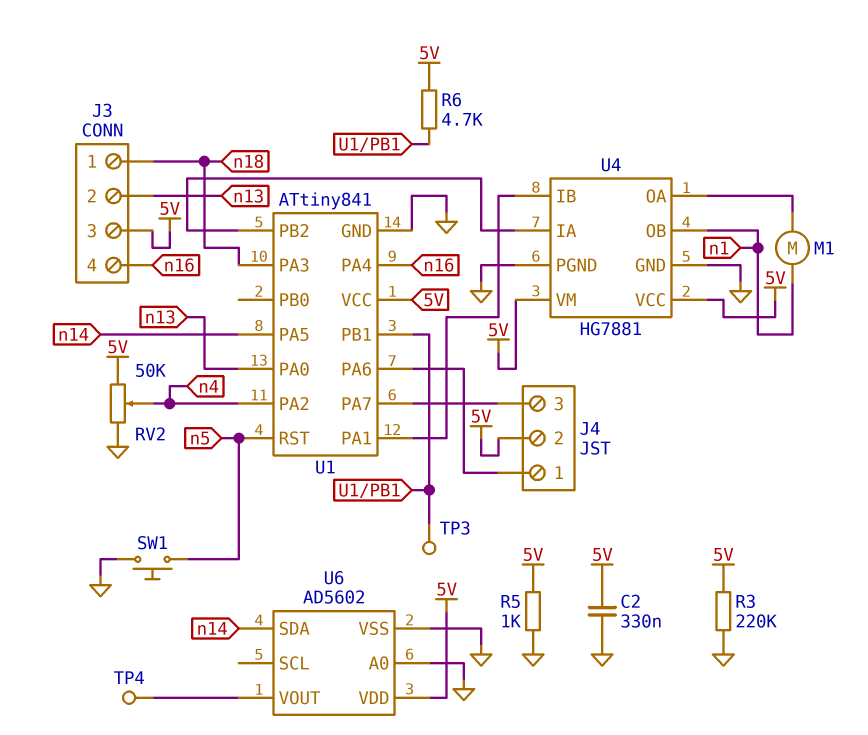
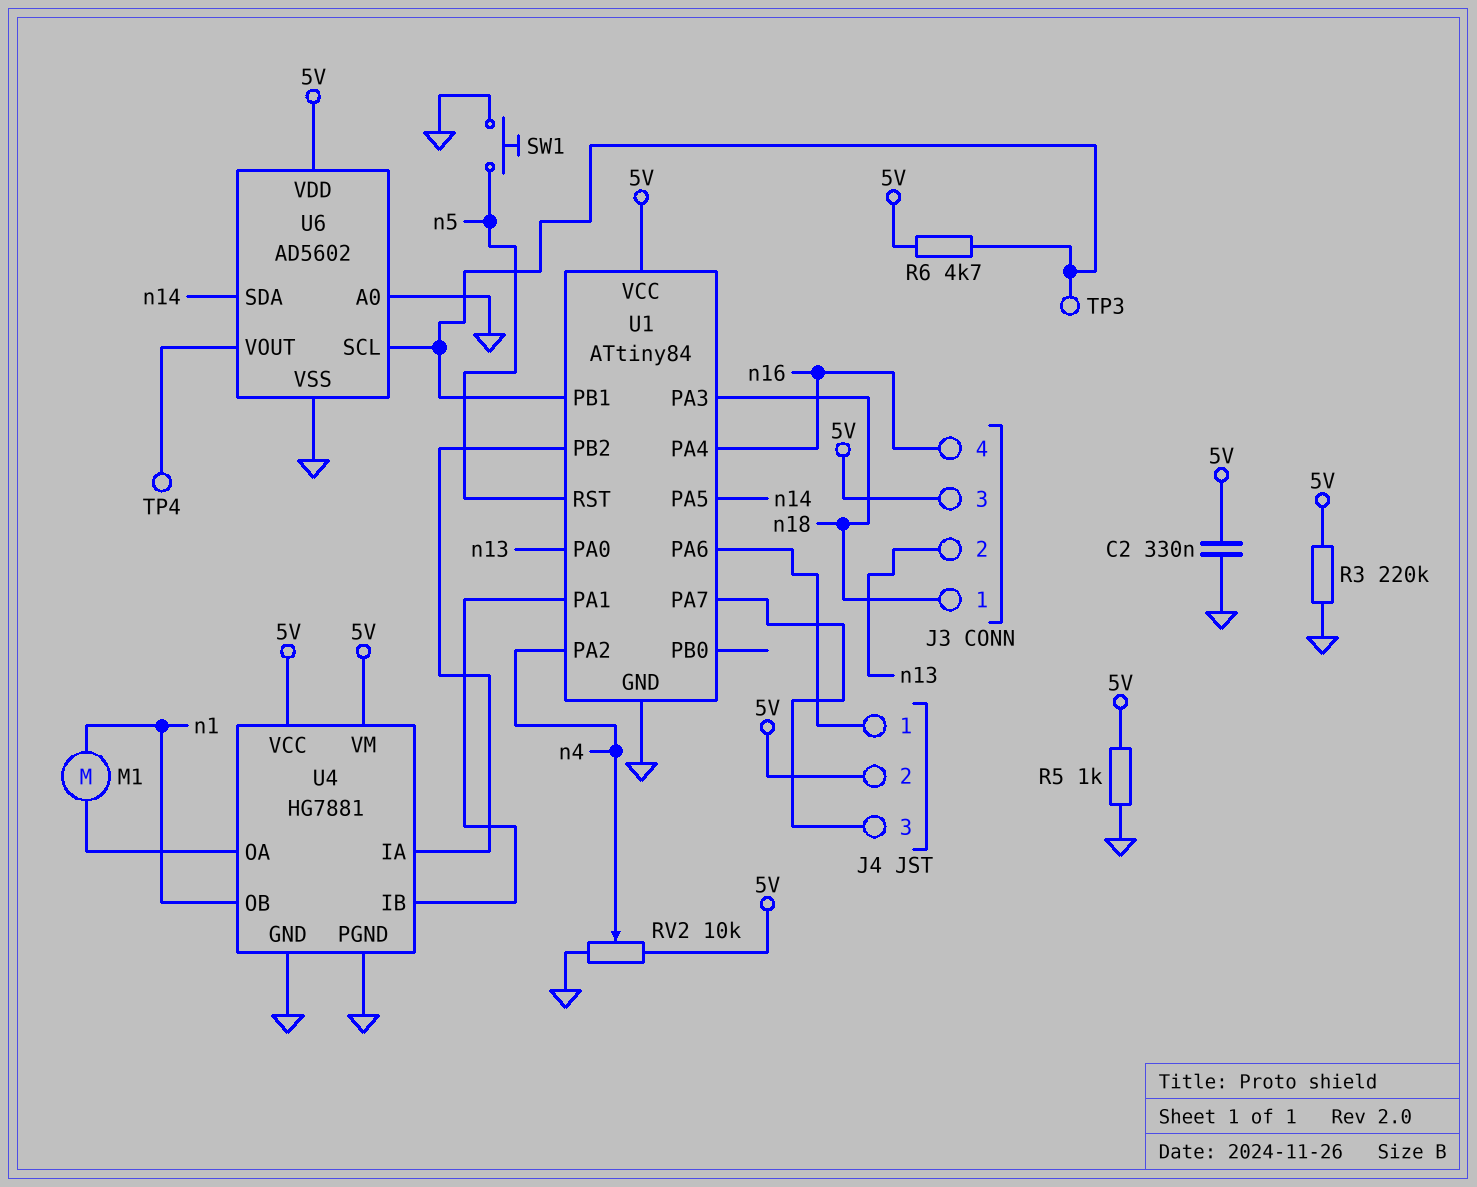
RV2: 50k (5V, GND, wiper n4) -> 10k (5V, GND, wiper n4)
U1: ATtiny841 -> ATtiny84
U6 pin SCL: none -> U1/PB1

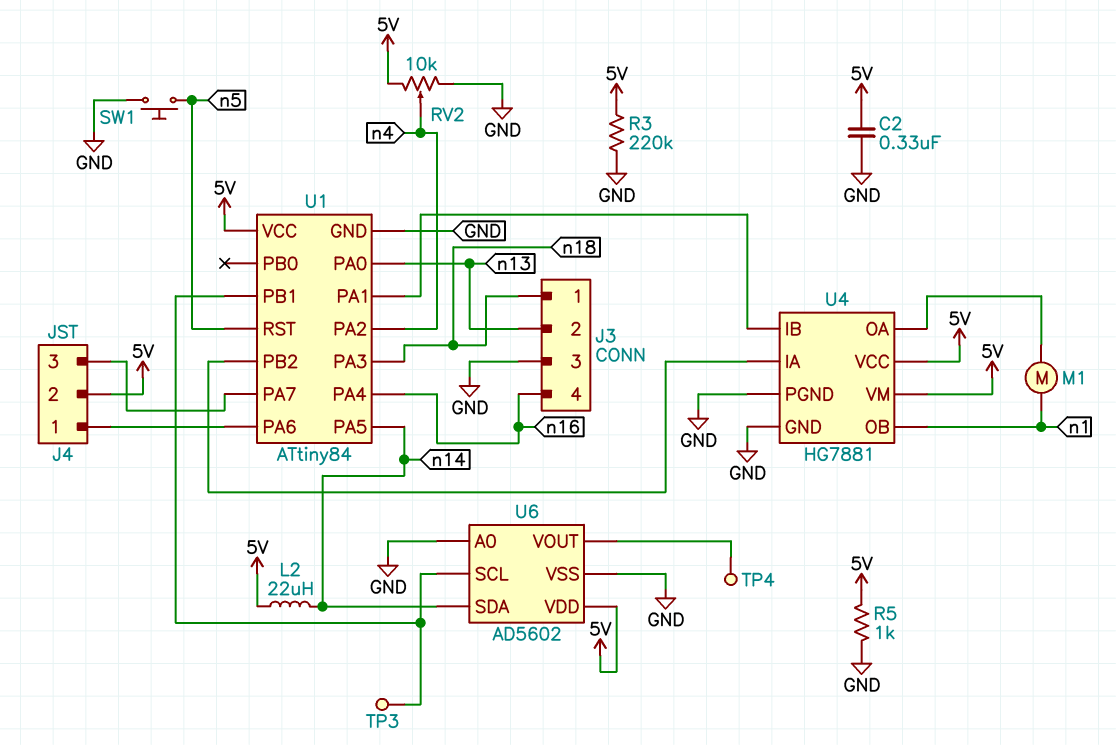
J3 pin 3: 5V -> GND
L2: none -> 22uH (5V, n14)
R6: 4.7k (5V, U1/PB1) -> none

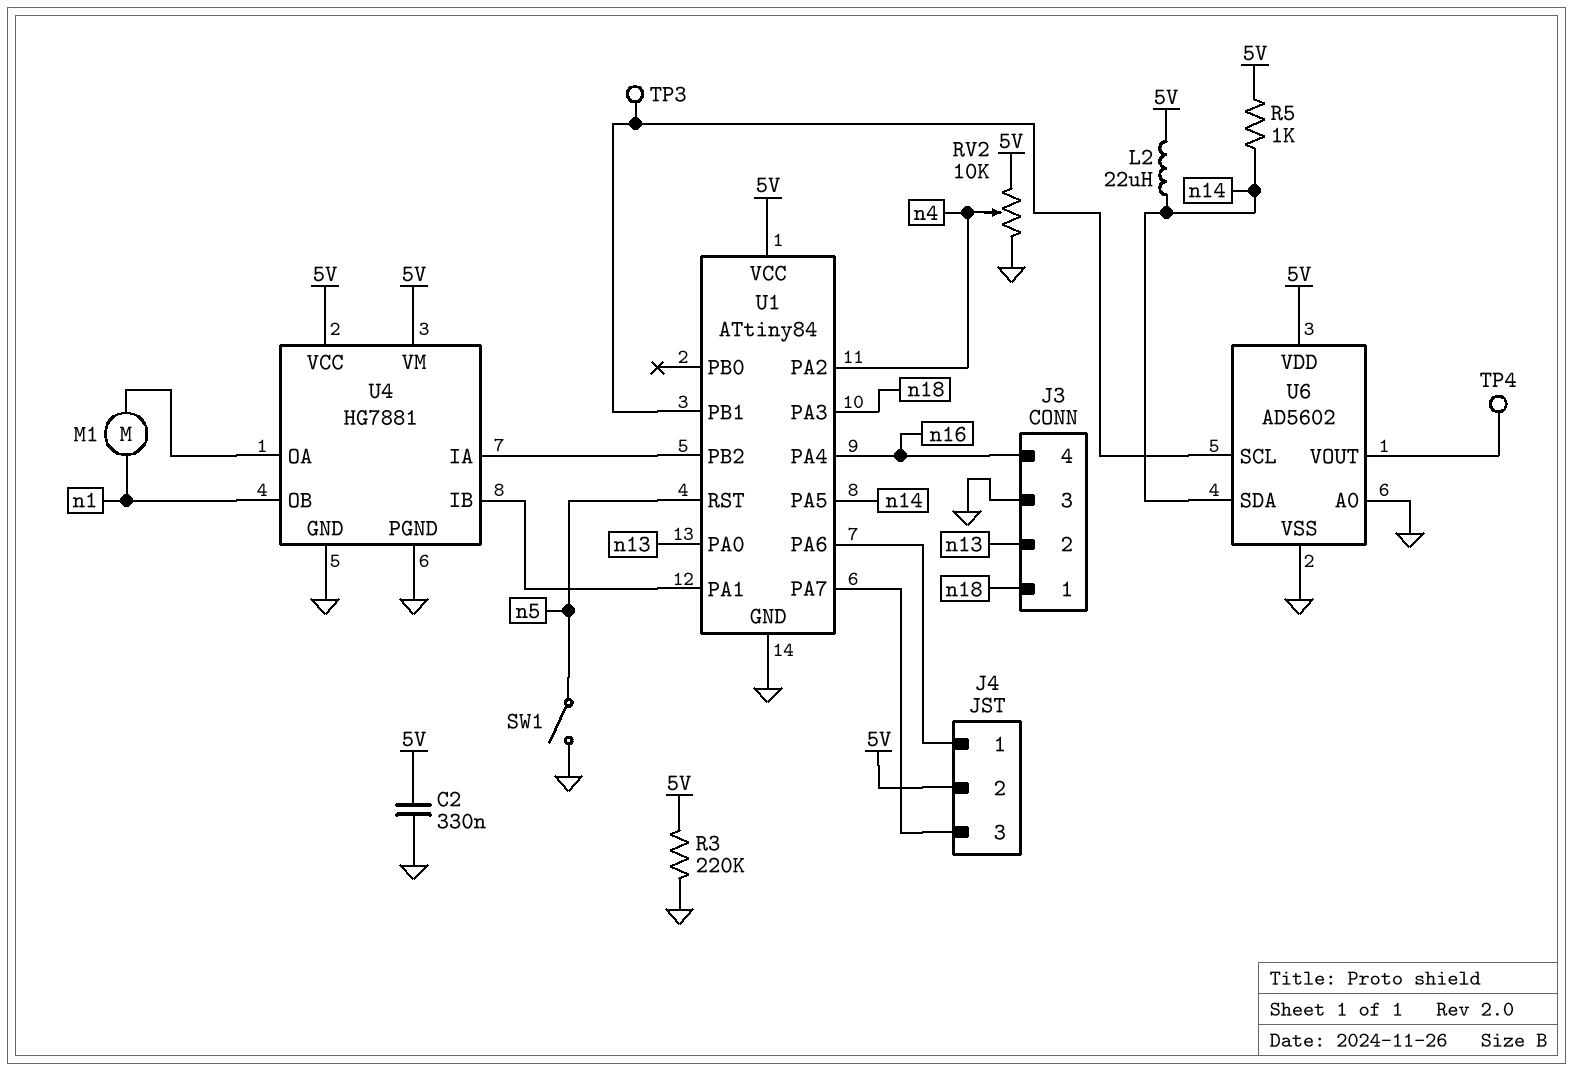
R5: 1k (5V, GND) -> 1k (5V, n14)
SW1: button (GND, n5) -> switch (GND, n5)

